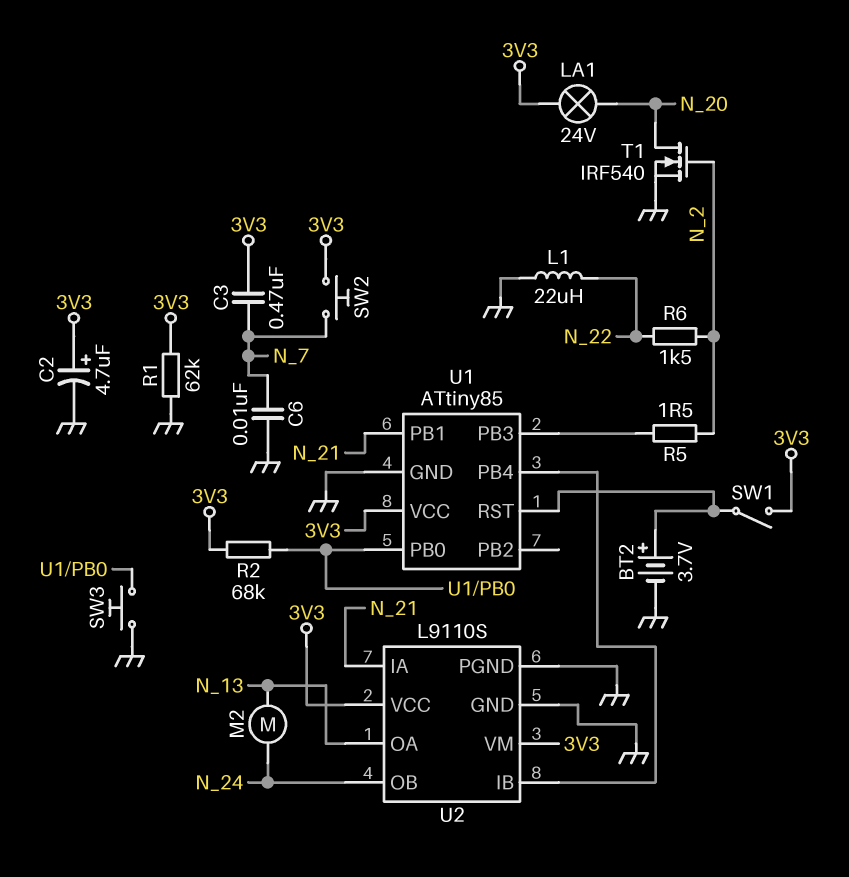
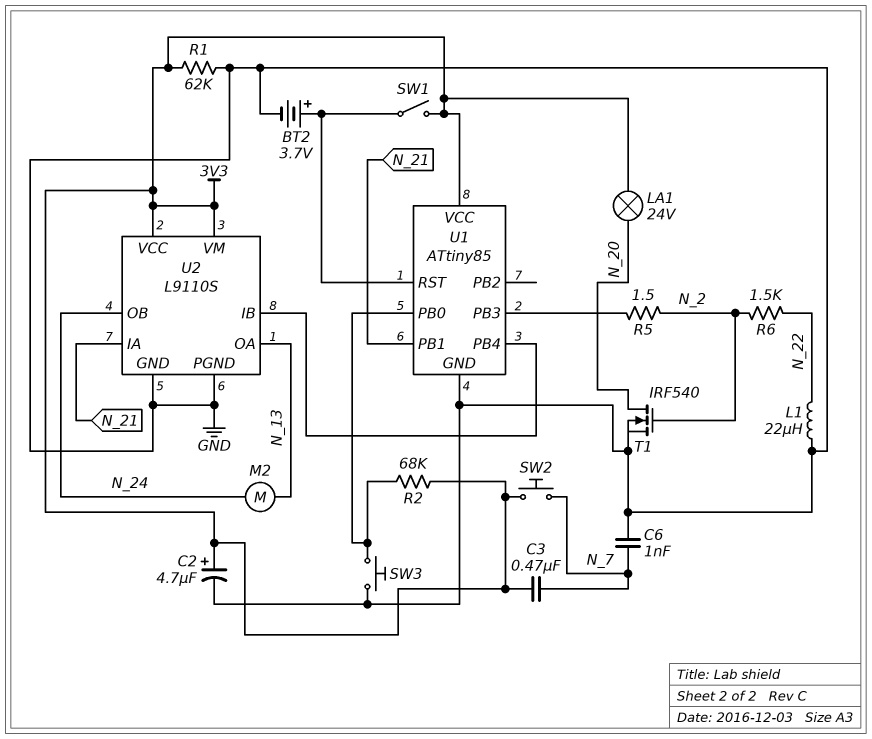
C6: 10nF (GND, N_7) -> 1nF (GND, N_7)

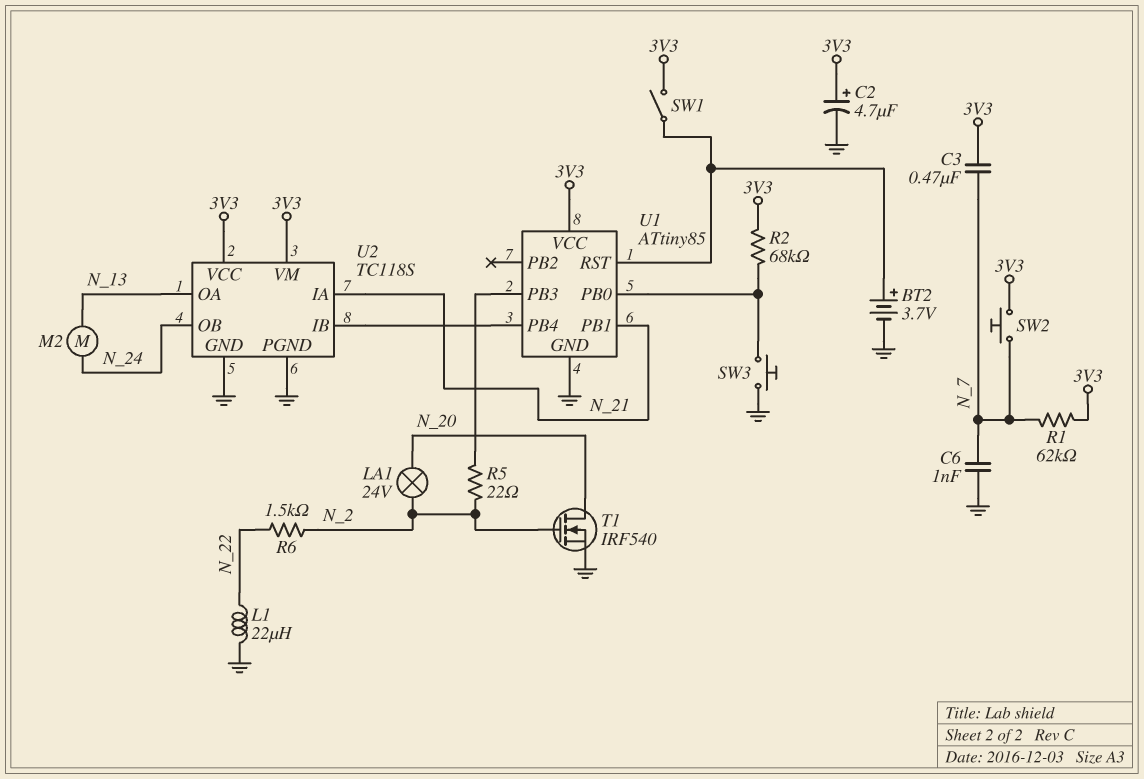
LA1: lamp 24V (3V3, N_20) -> lamp 24V (N_2, N_20)
R1: 62k (3V3, GND) -> 62k (3V3, N_7)
R5: 1.5 (N_2, U1/PB3) -> 22 (N_2, U1/PB3)
U2: L9110S -> TC118S

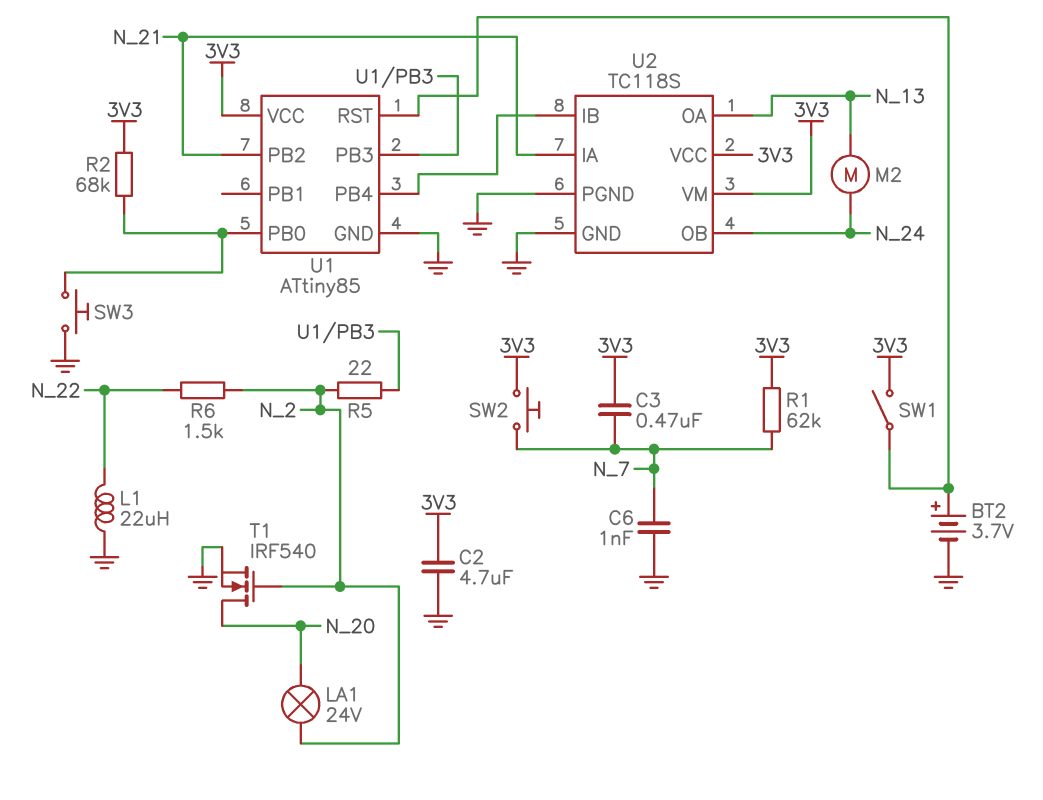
C2: 4.7uF (plus 3V3, minus GND) -> 4.7uF (3V3, GND)
U1 pin PB1: N_21 -> none
U1 pin PB2: none -> N_21

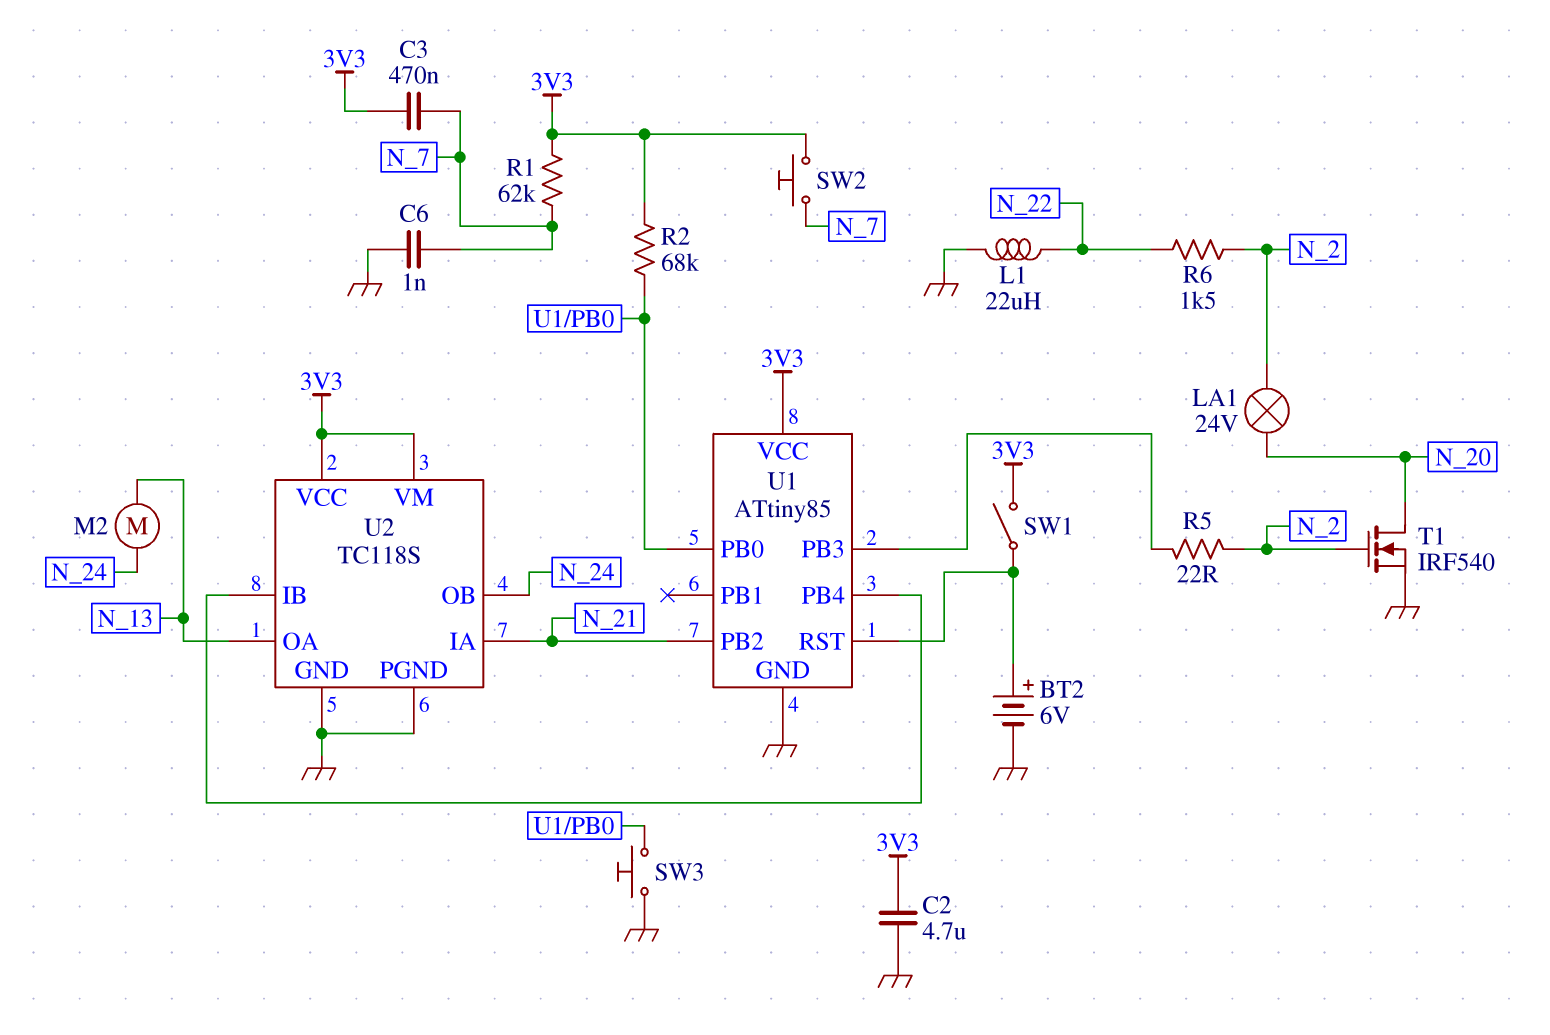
BT2: 3.7V (plus U1/RST, minus GND) -> 6V (plus U1/RST, minus GND)

